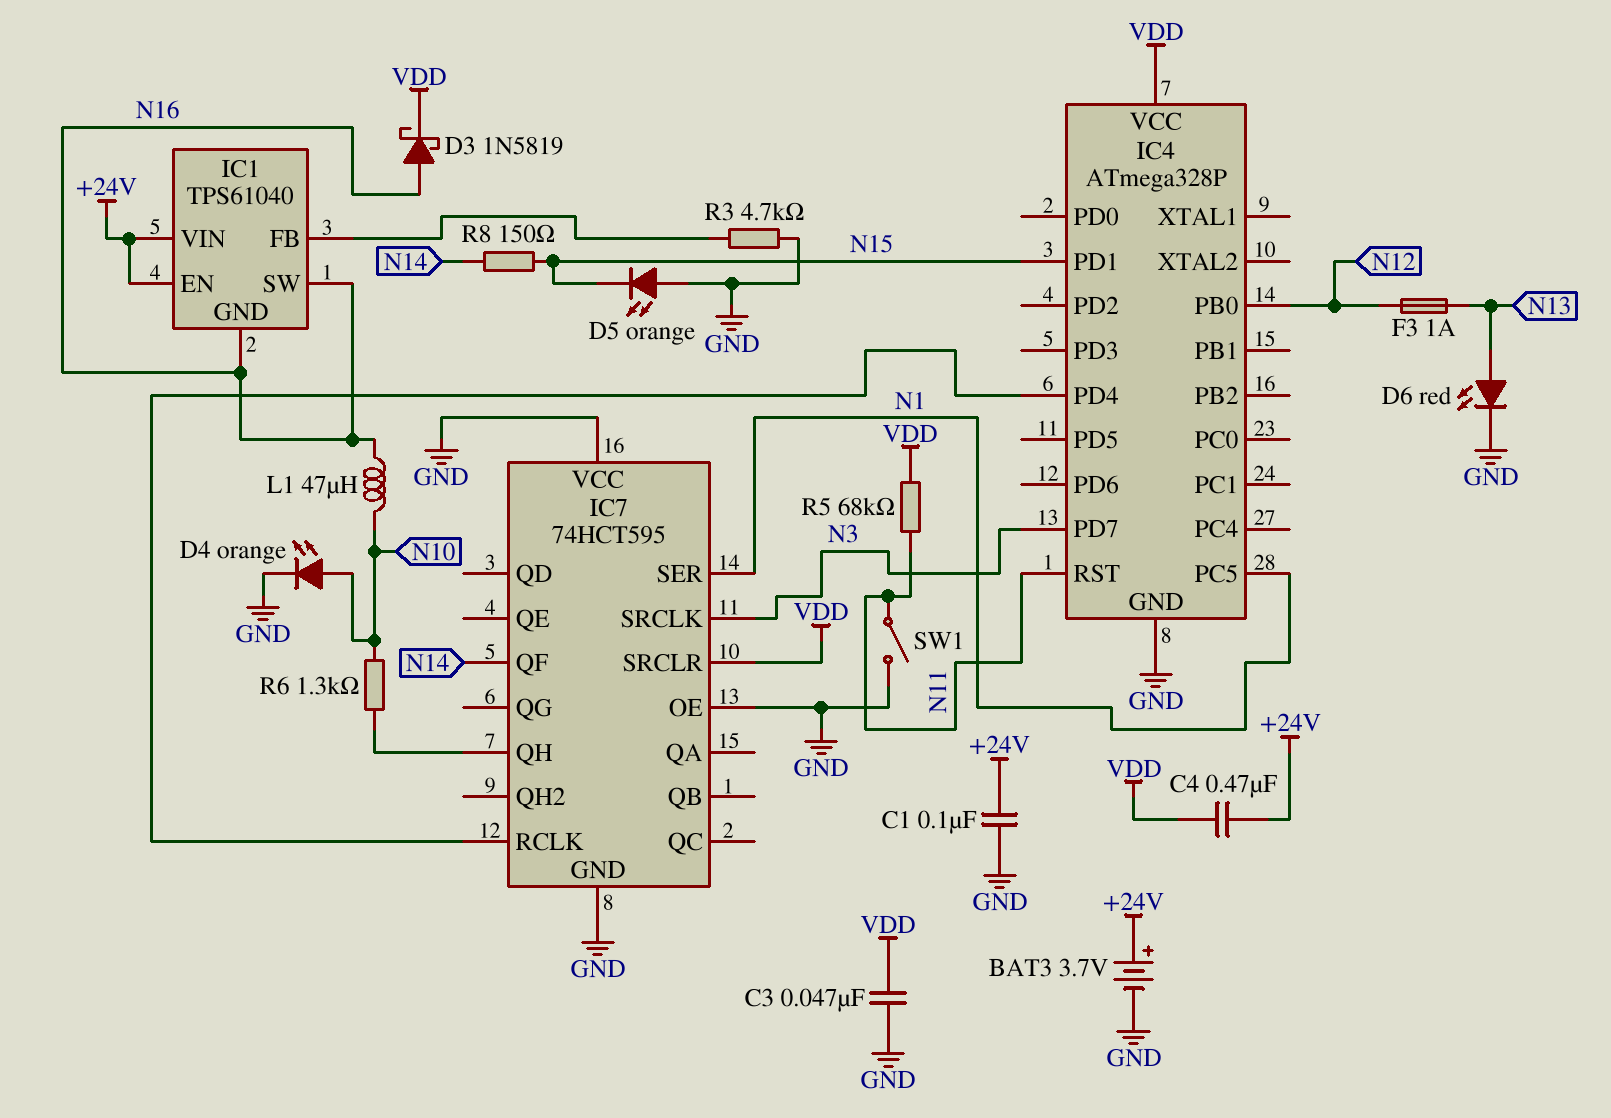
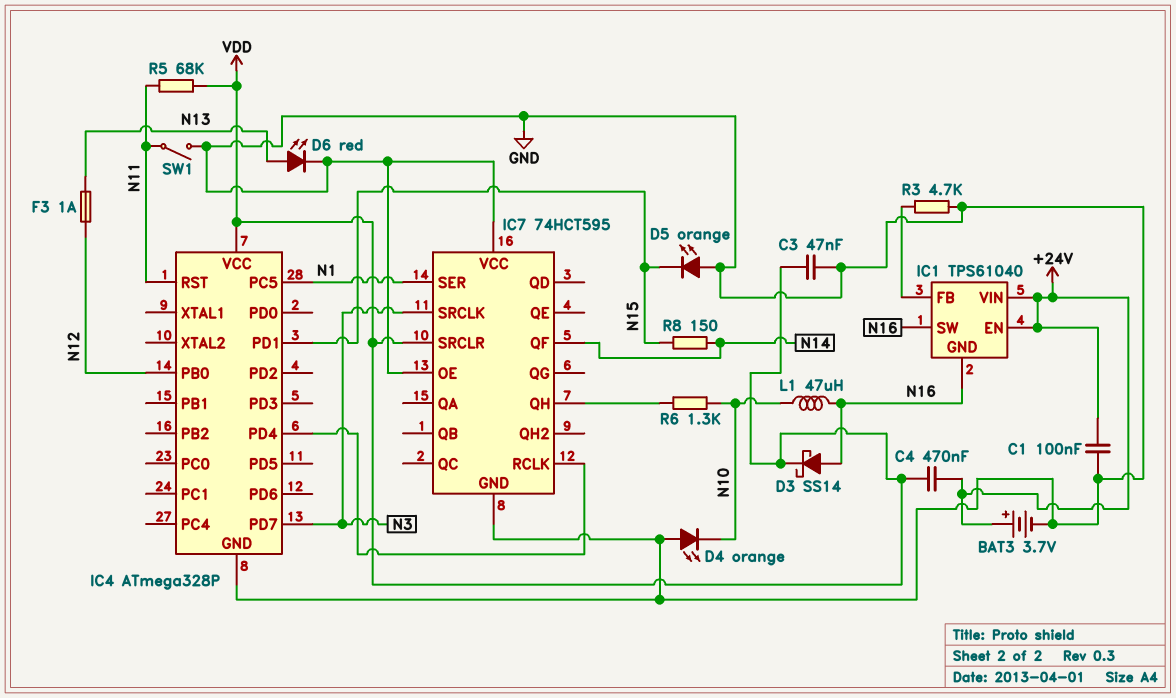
D3: schottky 1N5819 (A N16, K VDD) -> schottky SS14 (A N16, K VDD)
D4: LED orange (A N10, K GND) -> LED orange (A GND, K N10)

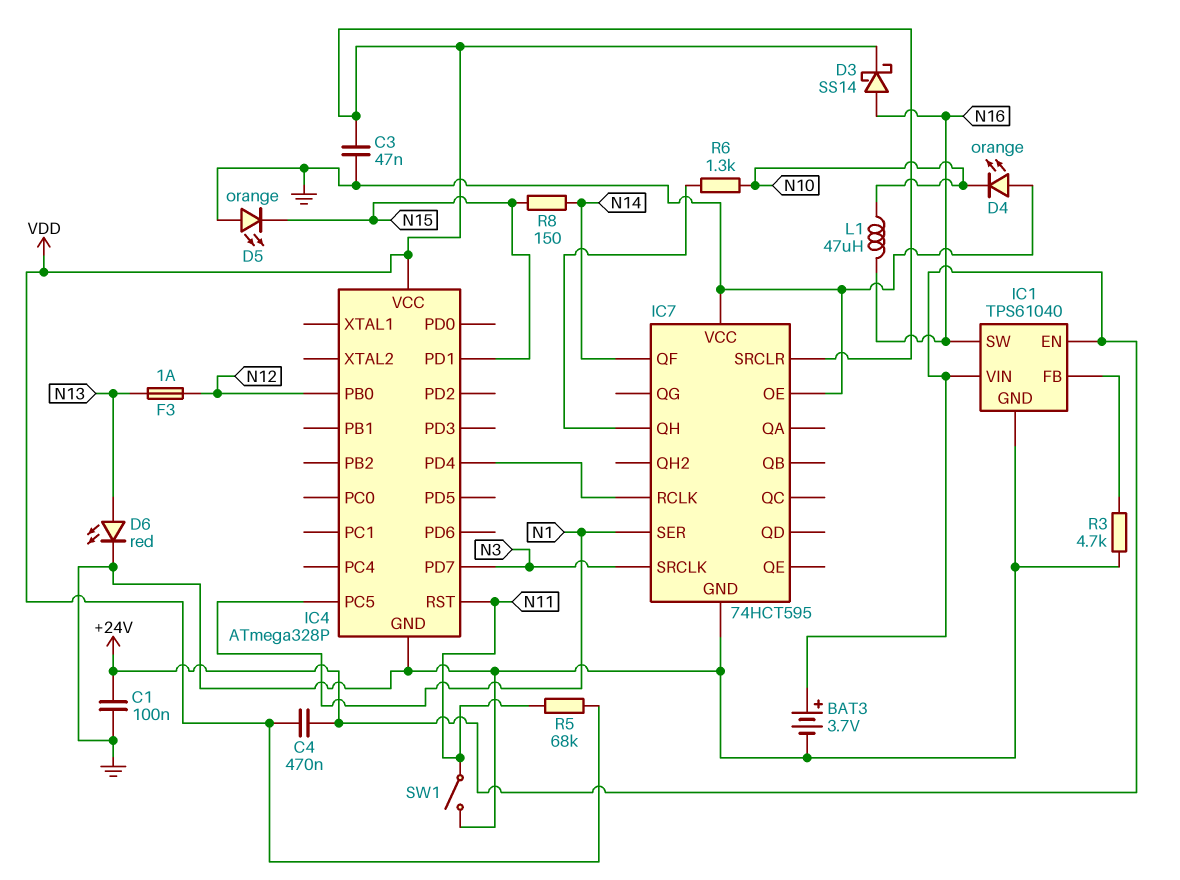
IC1 pin GND: N16 -> GND

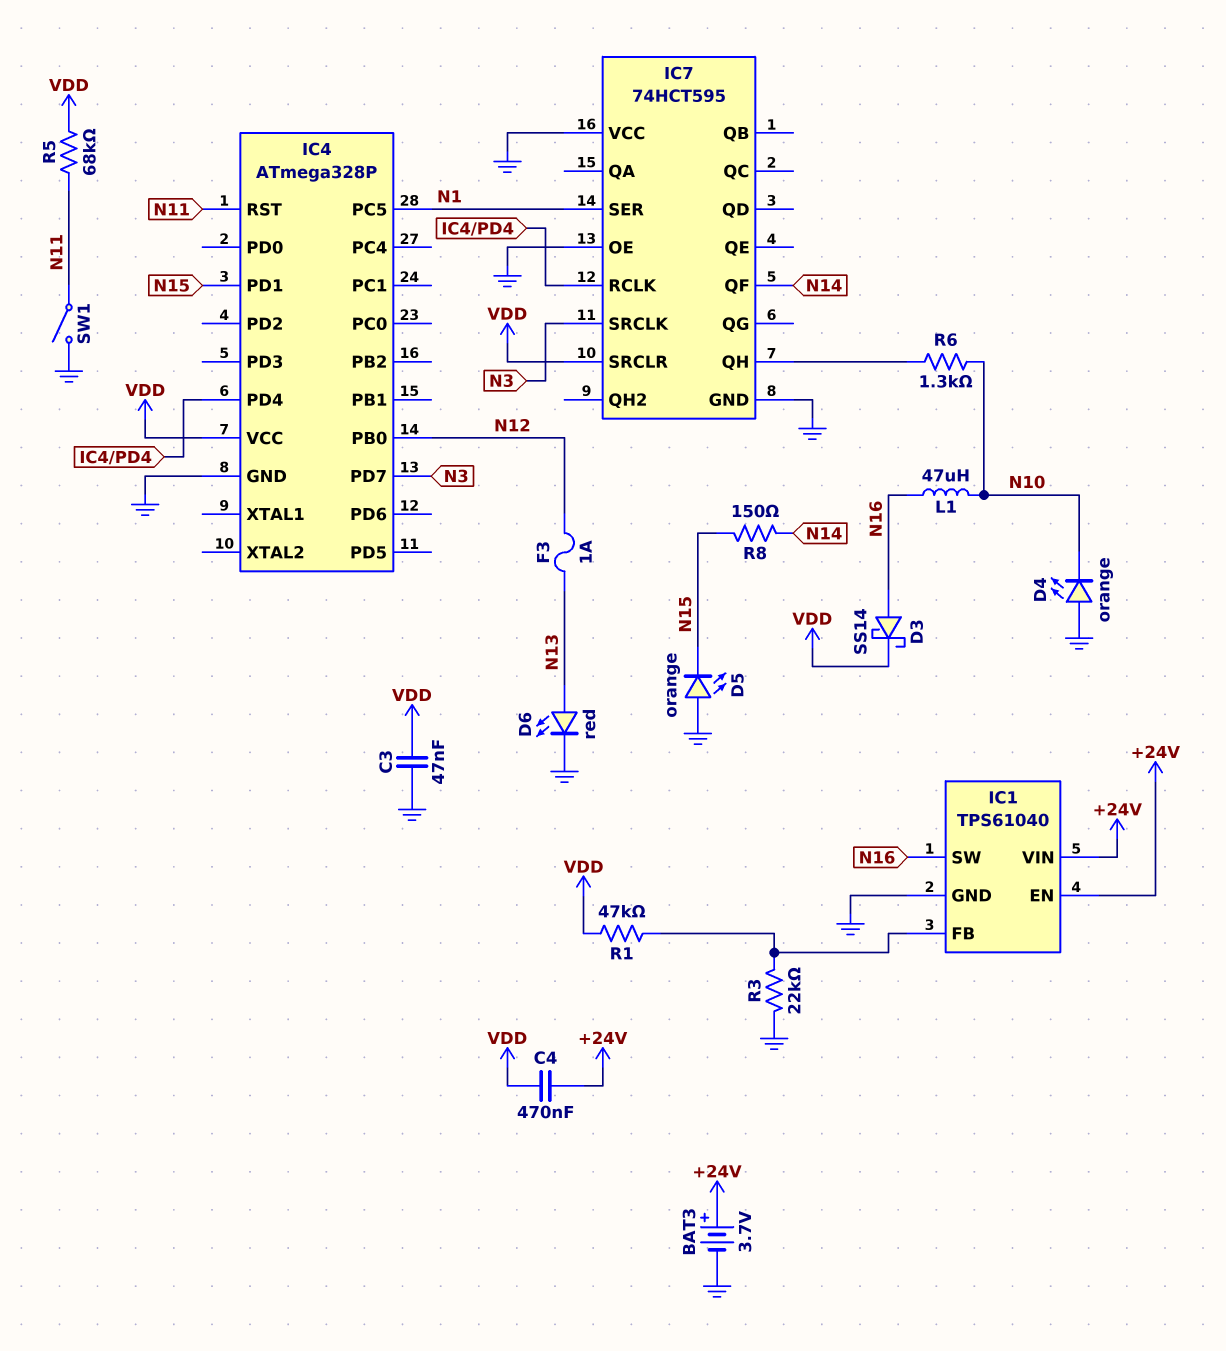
C1: 100nF (+24V, GND) -> none
R1: none -> 47k (IC1/FB, VDD)
R3: 4.7k (GND, IC1/FB) -> 22k (GND, IC1/FB)

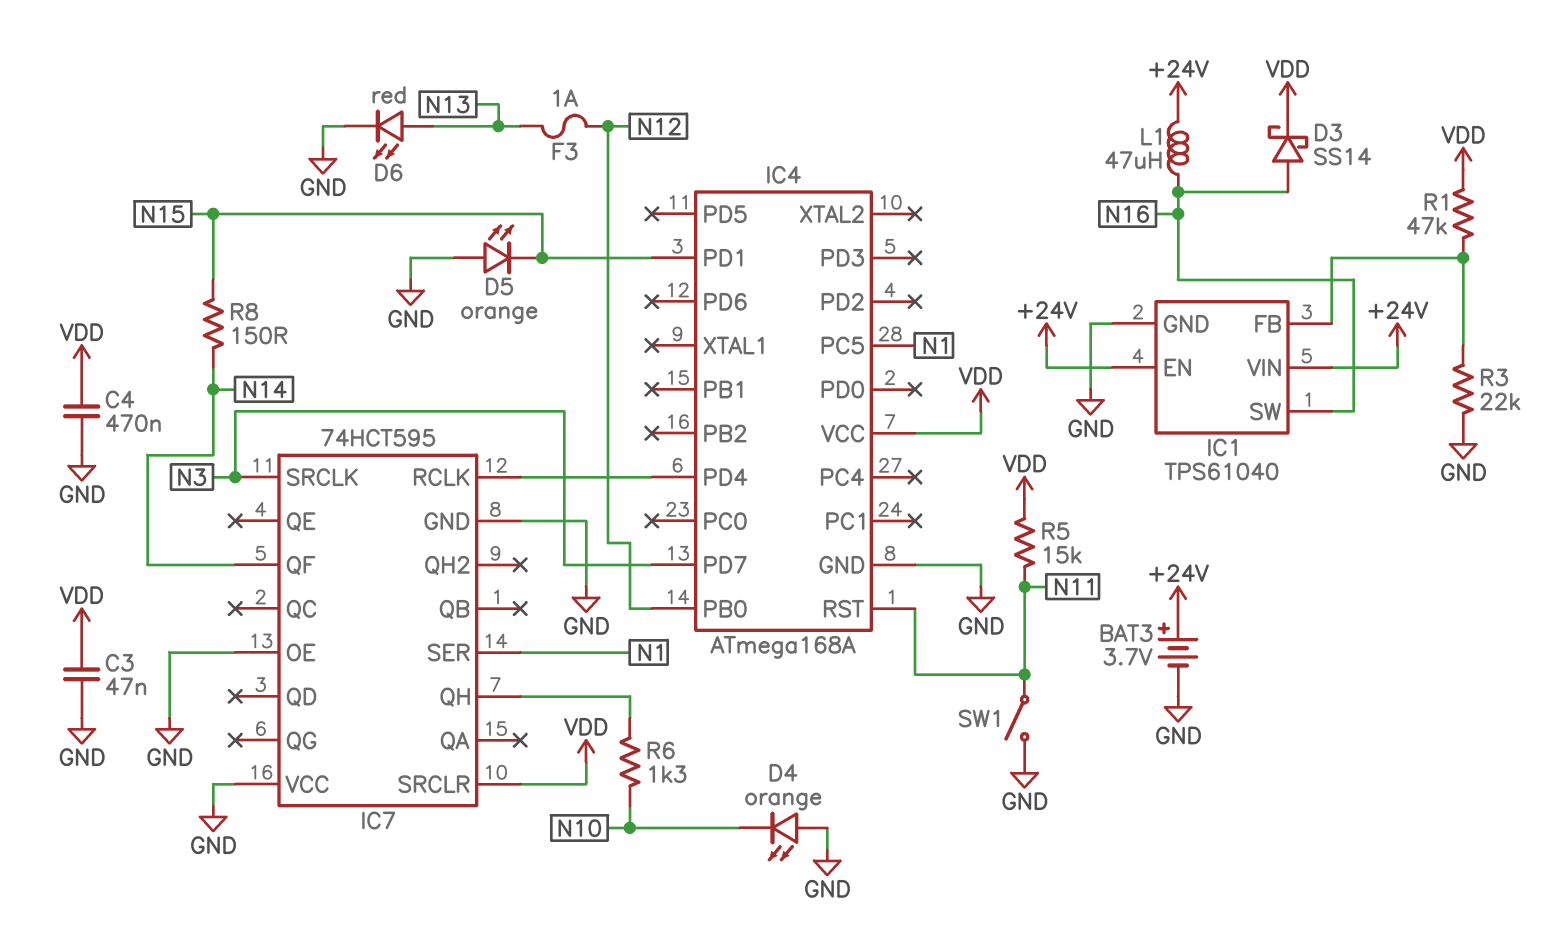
C4: 470nF (+24V, VDD) -> 470nF (GND, VDD)
IC4: ATmega328P -> ATmega168A
L1: 47uH (N10, N16) -> 47uH (+24V, N16)
R5: 68k (N11, VDD) -> 15k (N11, VDD)

